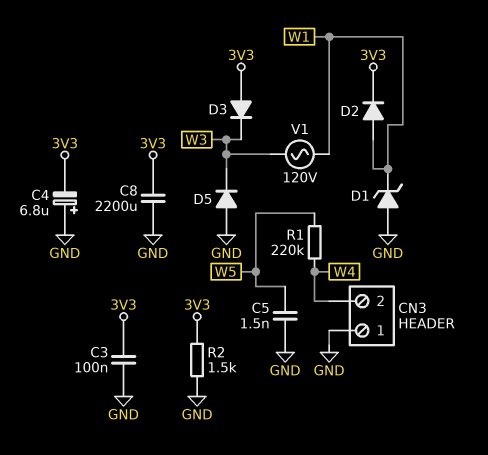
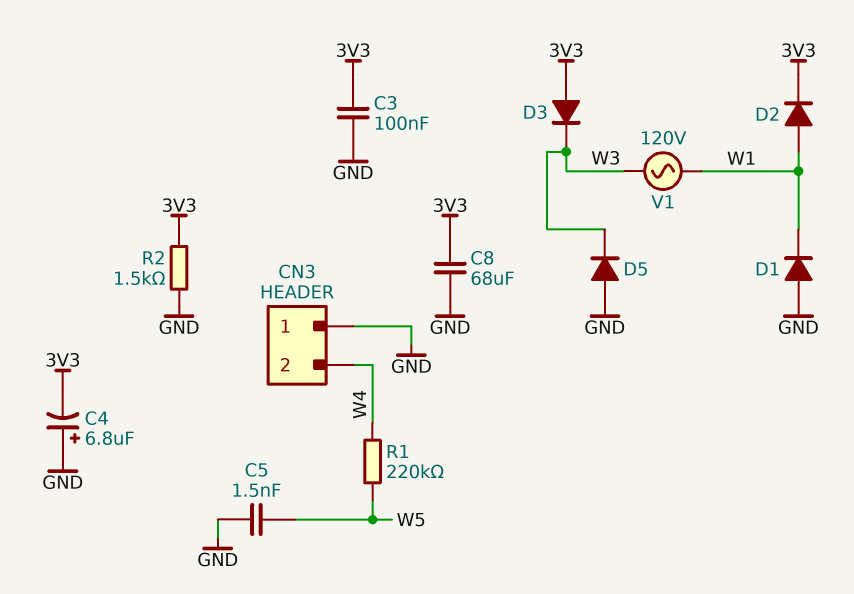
C8: 2200uF (3V3, GND) -> 68uF (3V3, GND)
D1: zener (A GND, K W1) -> diode (A GND, K W1)

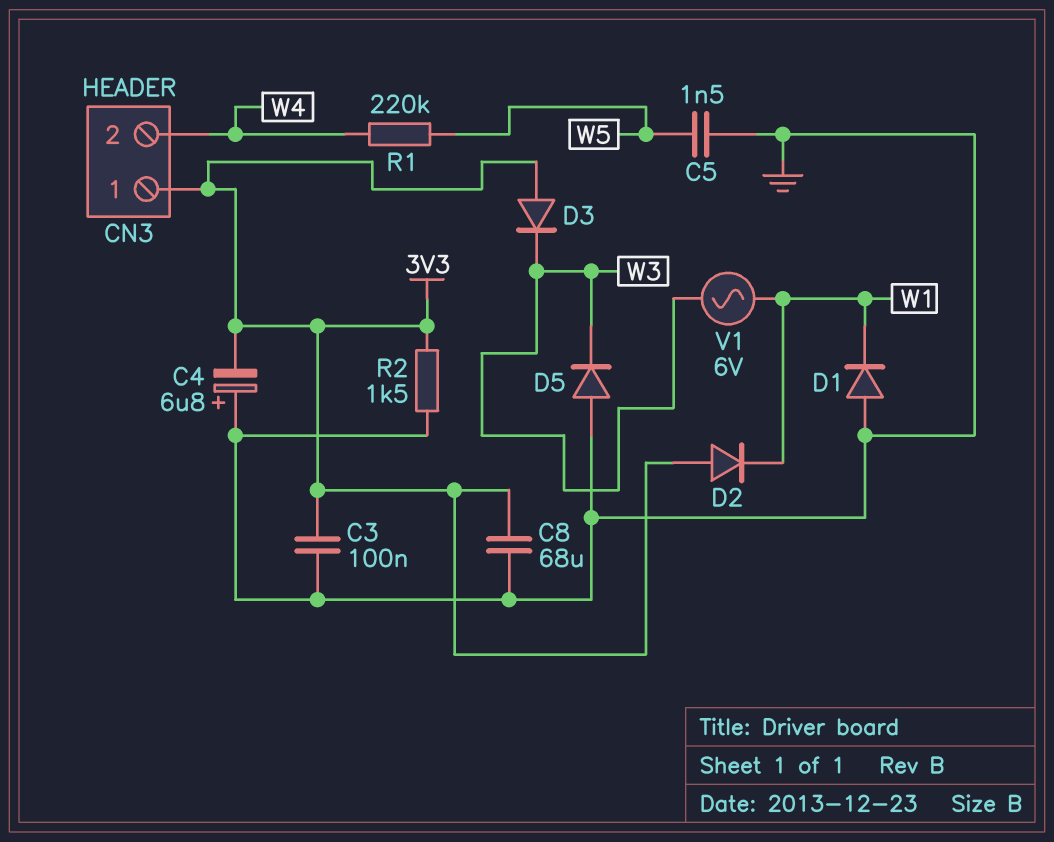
CN3 pin 1: GND -> 3V3
D2: diode (A W1, K 3V3) -> diode (A 3V3, K W1)
V1: AC 120V (W1, W3) -> AC 6V (W1, W3)

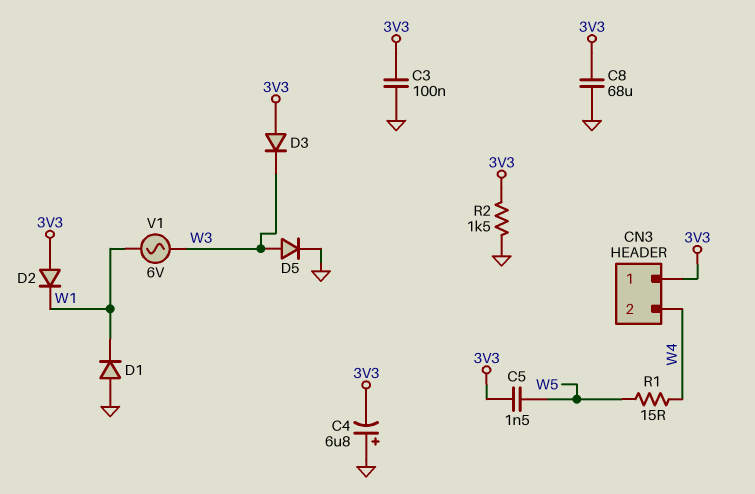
C5: 1.5nF (GND, W5) -> 1.5nF (3V3, W5)
D5: diode (A GND, K W3) -> diode (A W3, K GND)
R1: 220k (W4, W5) -> 15 (W4, W5)

